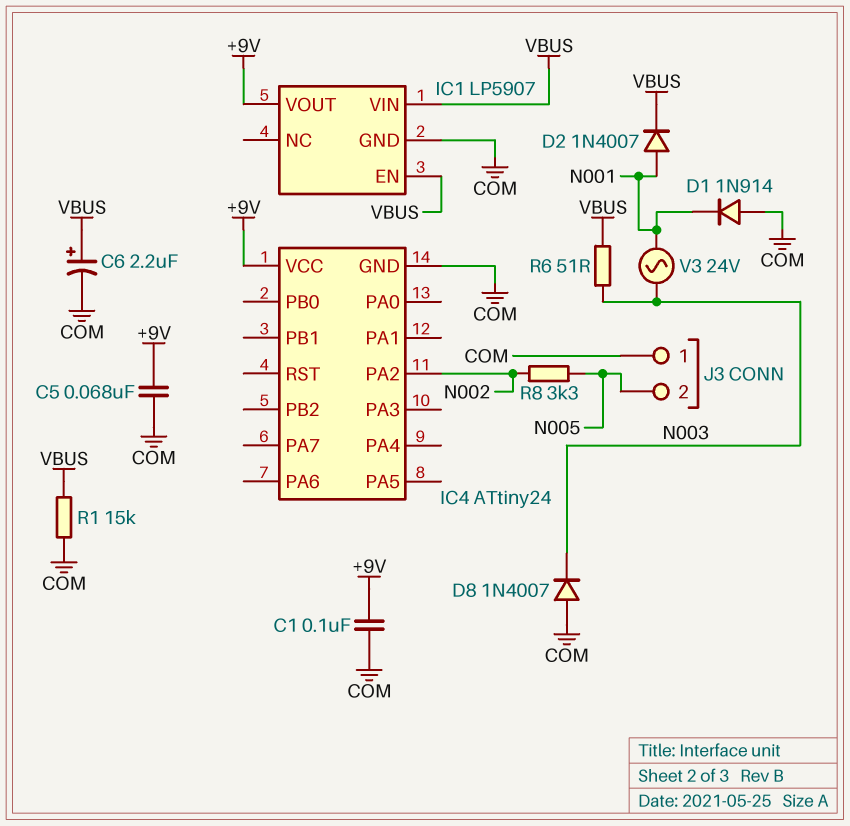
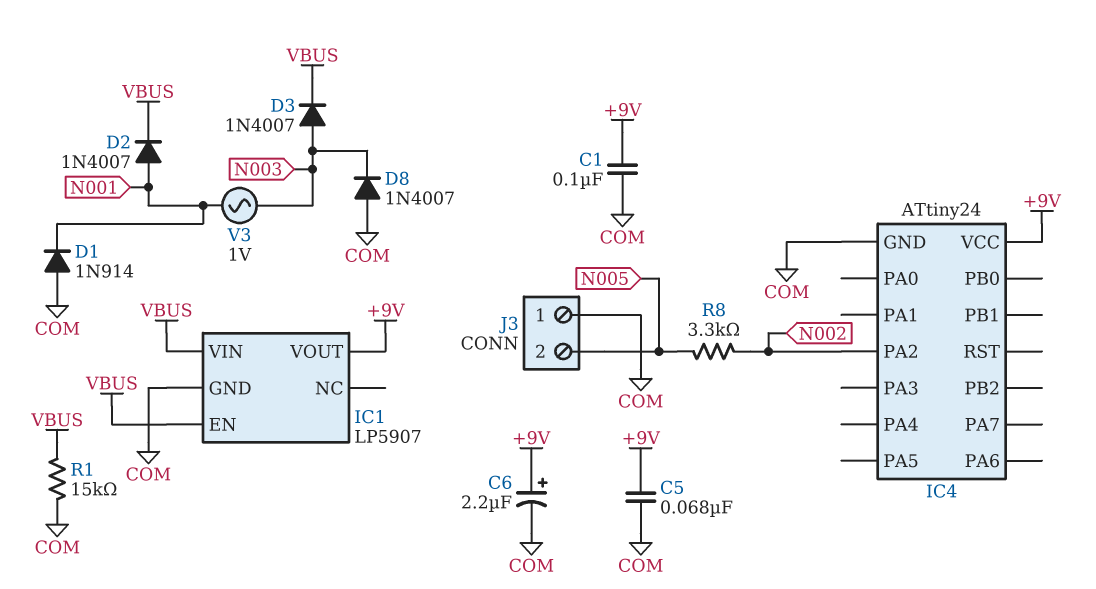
C6: 2.2uF (plus VBUS, minus COM) -> 2.2uF (plus +9V, minus COM)
D3: none -> diode 1N4007 (A N003, K VBUS)
R6: 51 (N003, VBUS) -> none
V3: AC 24V (N001, N003) -> AC 1V (N001, N003)

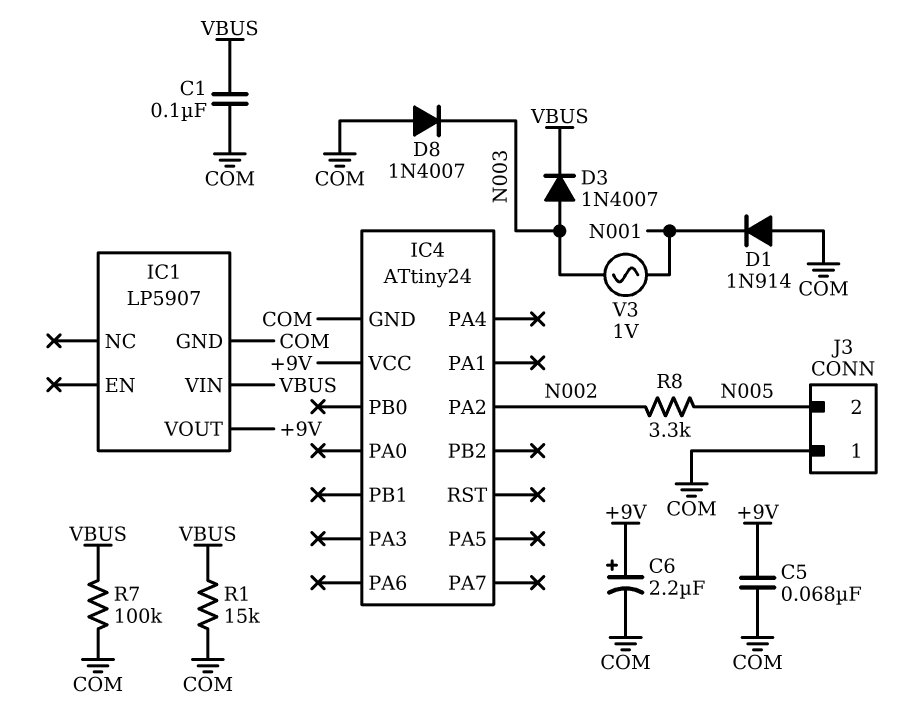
C1: 100nF (+9V, COM) -> 100nF (COM, VBUS)
D2: diode 1N4007 (A N001, K VBUS) -> none
IC1 pin EN: VBUS -> none
R7: none -> 100k (COM, VBUS)

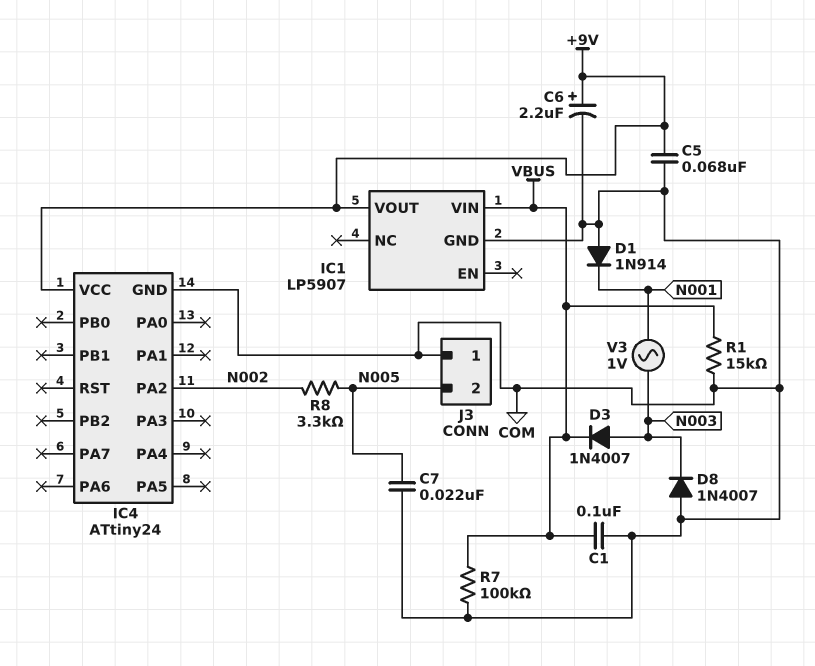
C7: none -> 22nF (COM, N005)

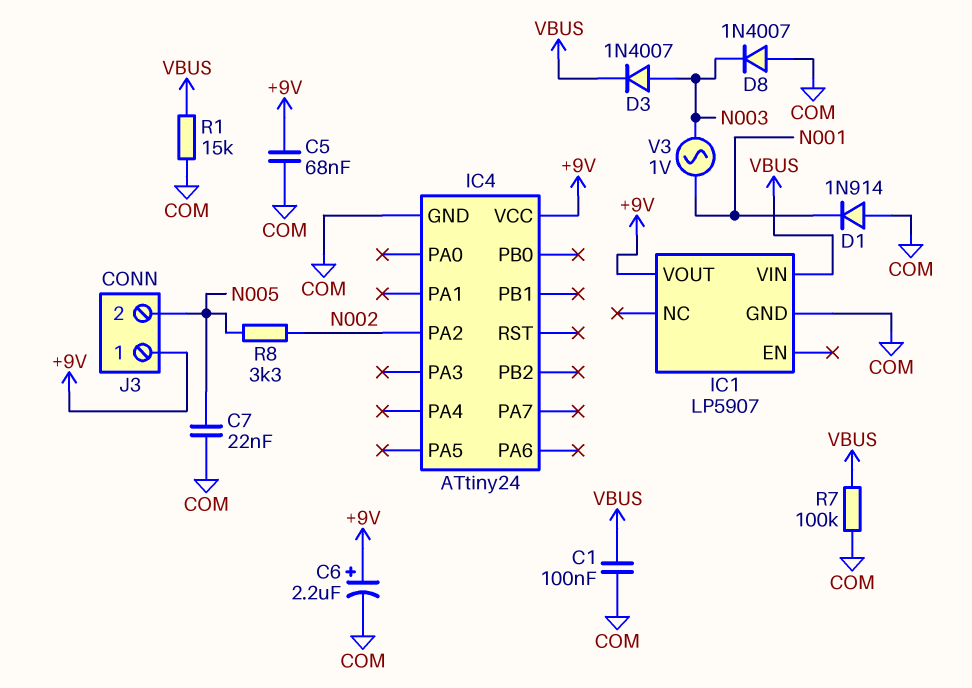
J3 pin 1: COM -> +9V

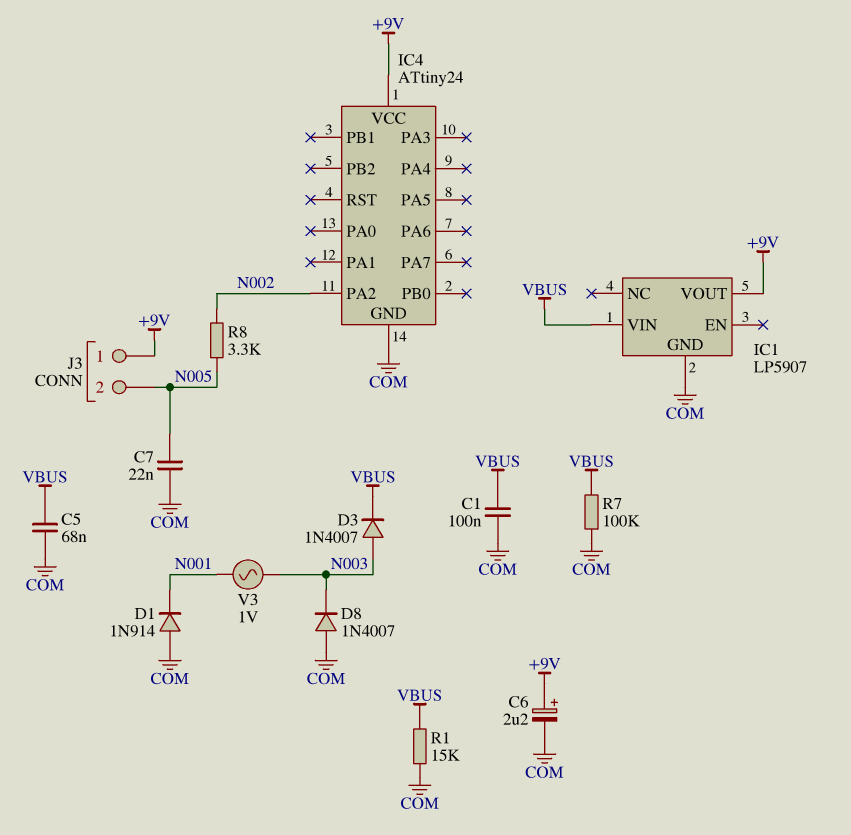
C5: 68nF (+9V, COM) -> 68nF (COM, VBUS)

